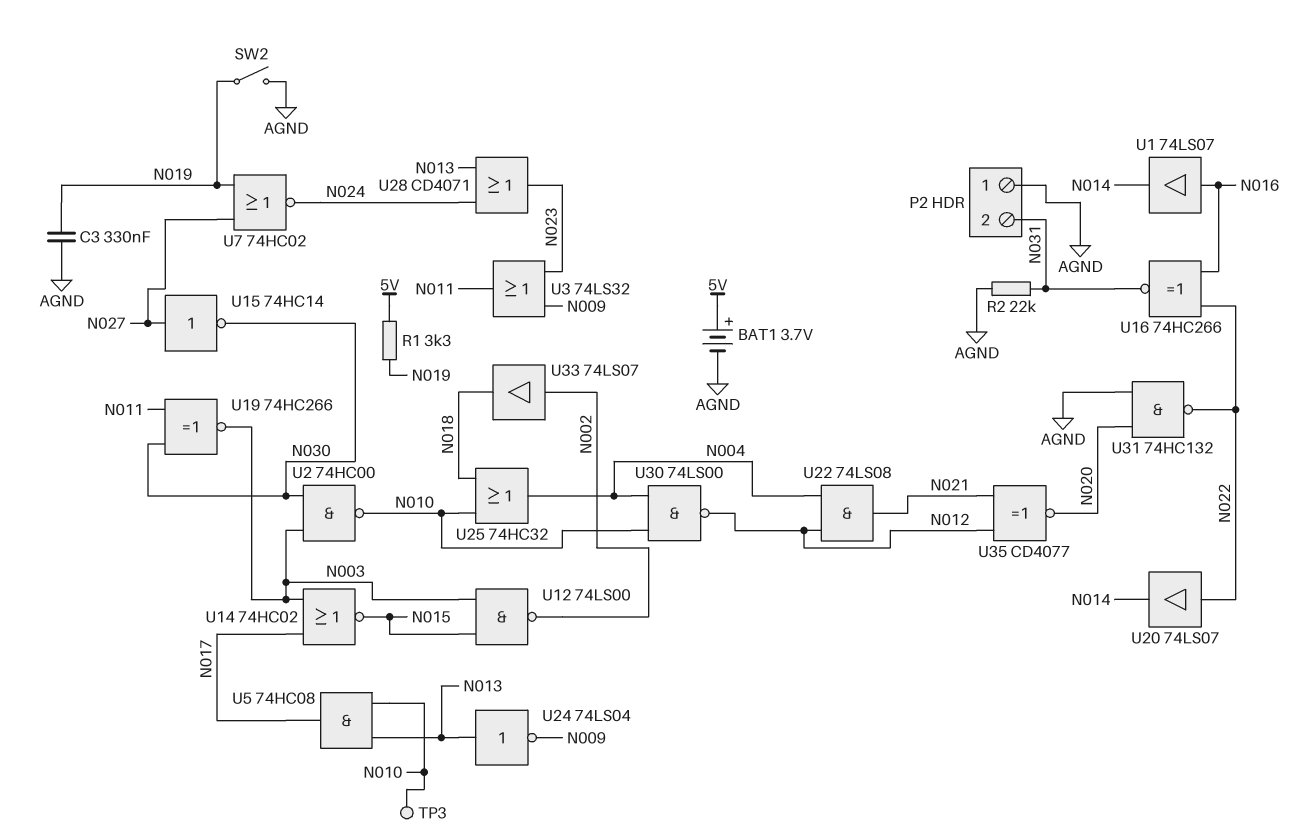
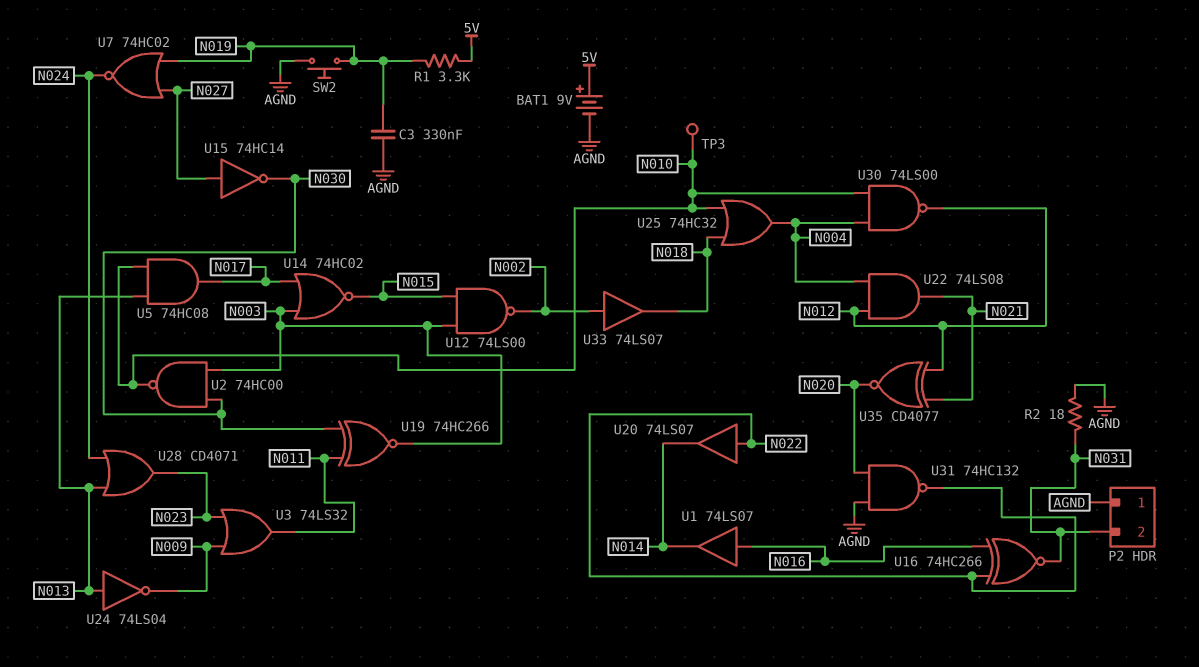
BAT1: 3.7V (plus 5V, minus AGND) -> 9V (plus 5V, minus AGND)
R2: 22k (AGND, N031) -> 18 (AGND, N031)
SW2: switch (AGND, N019) -> button (AGND, N019)

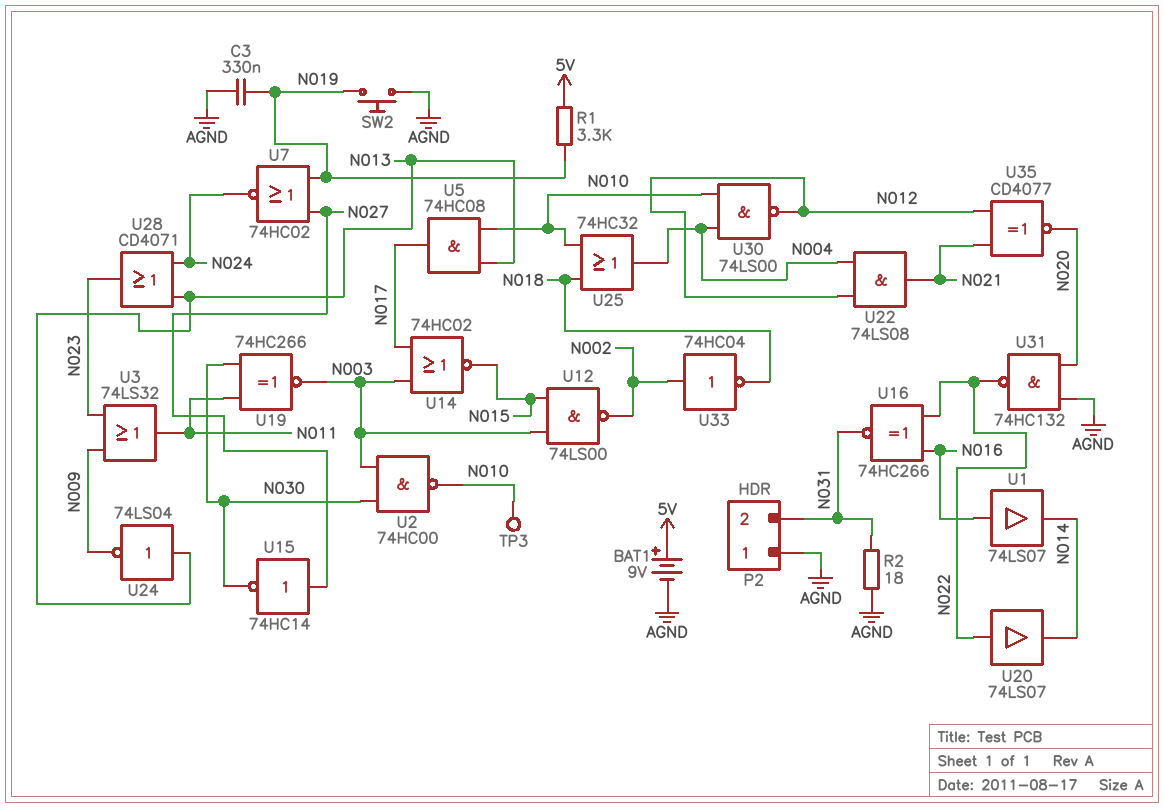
U33: buffer 74LS07 (in N002, out N018) -> NOT 74HC04 (in N002, out N018)

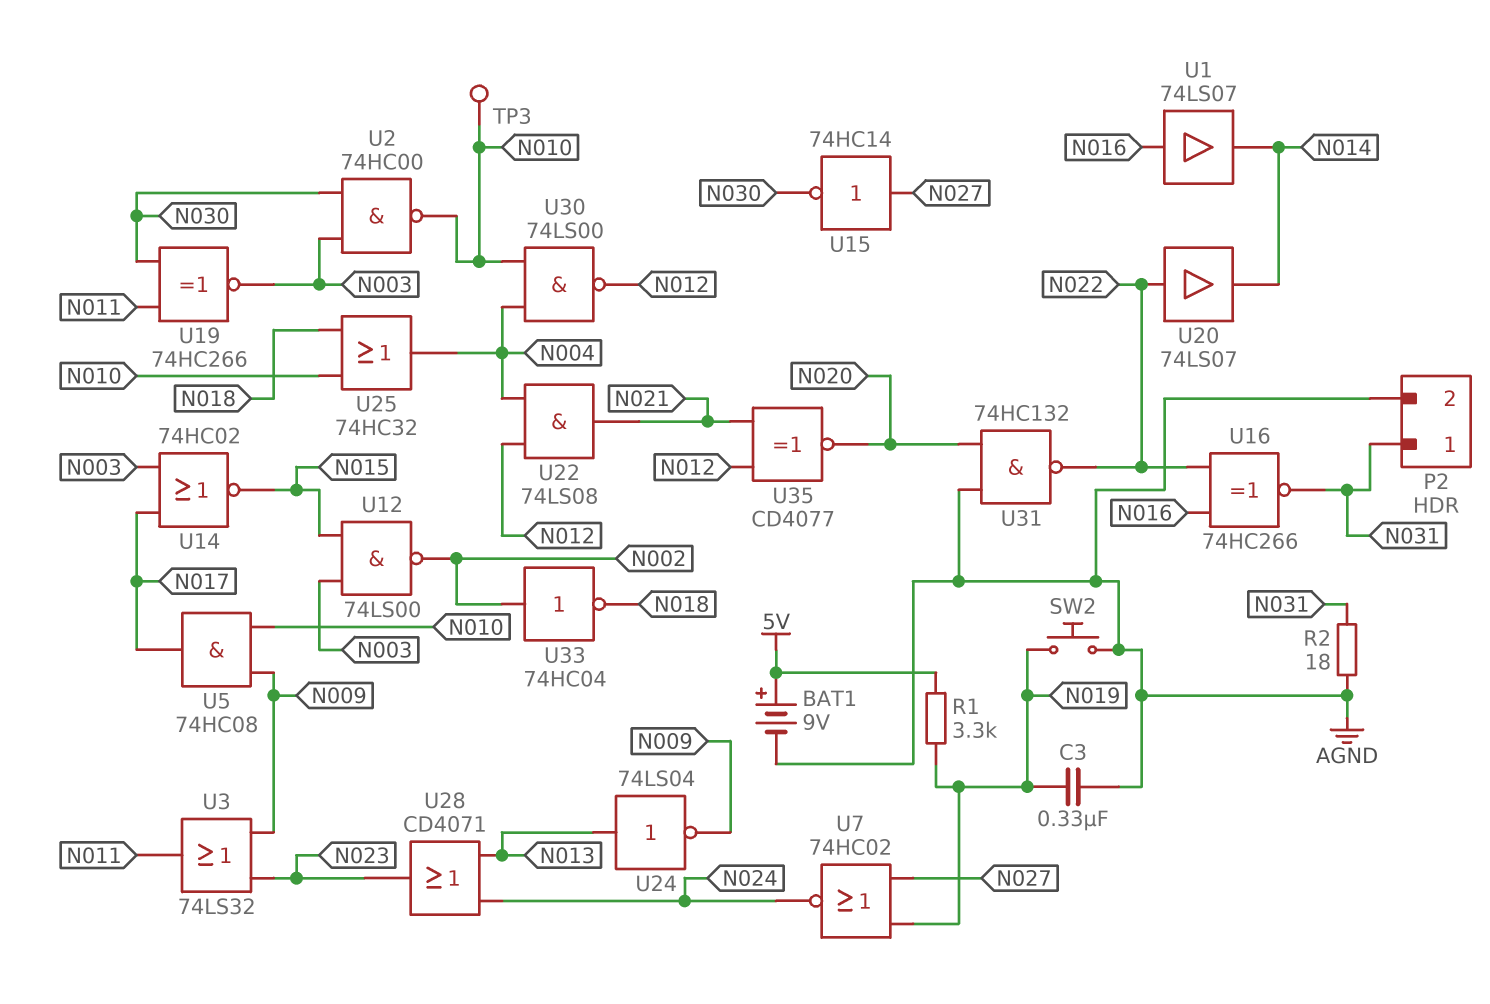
P2 pin 1: AGND -> N031
P2 pin 2: N031 -> AGND
U5: AND 74HC08 (in N010, in N013, out N017) -> AND 74HC08 (in N009, in N010, out N017)

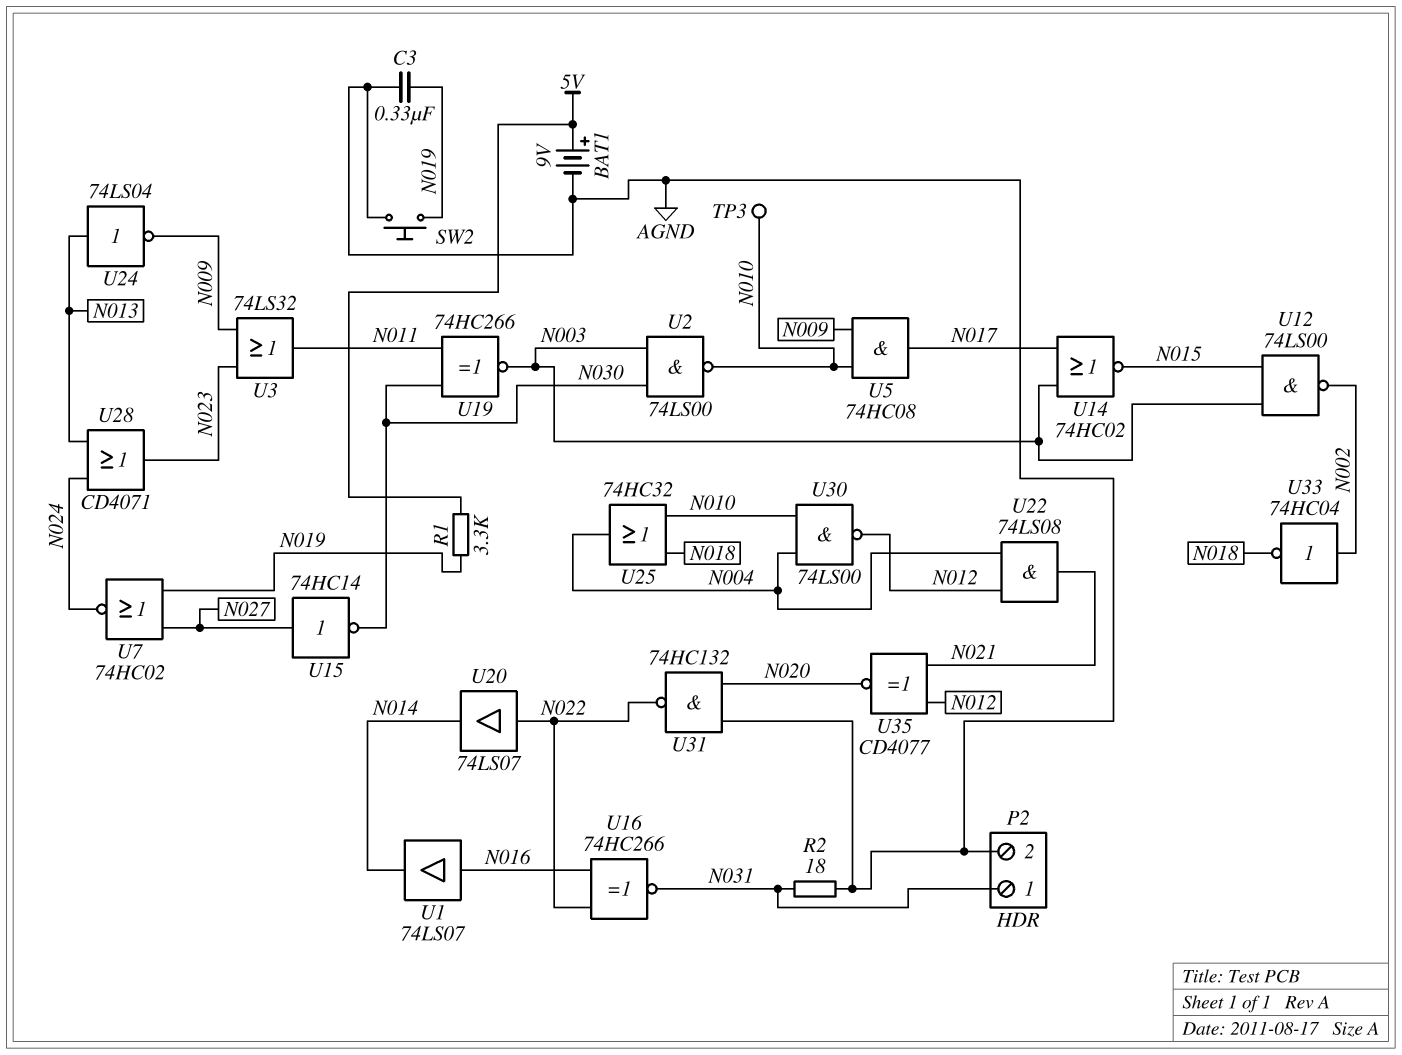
U2: NAND 74HC00 (in N003, in N030, out N010) -> NAND 74LS00 (in N003, in N030, out N010)

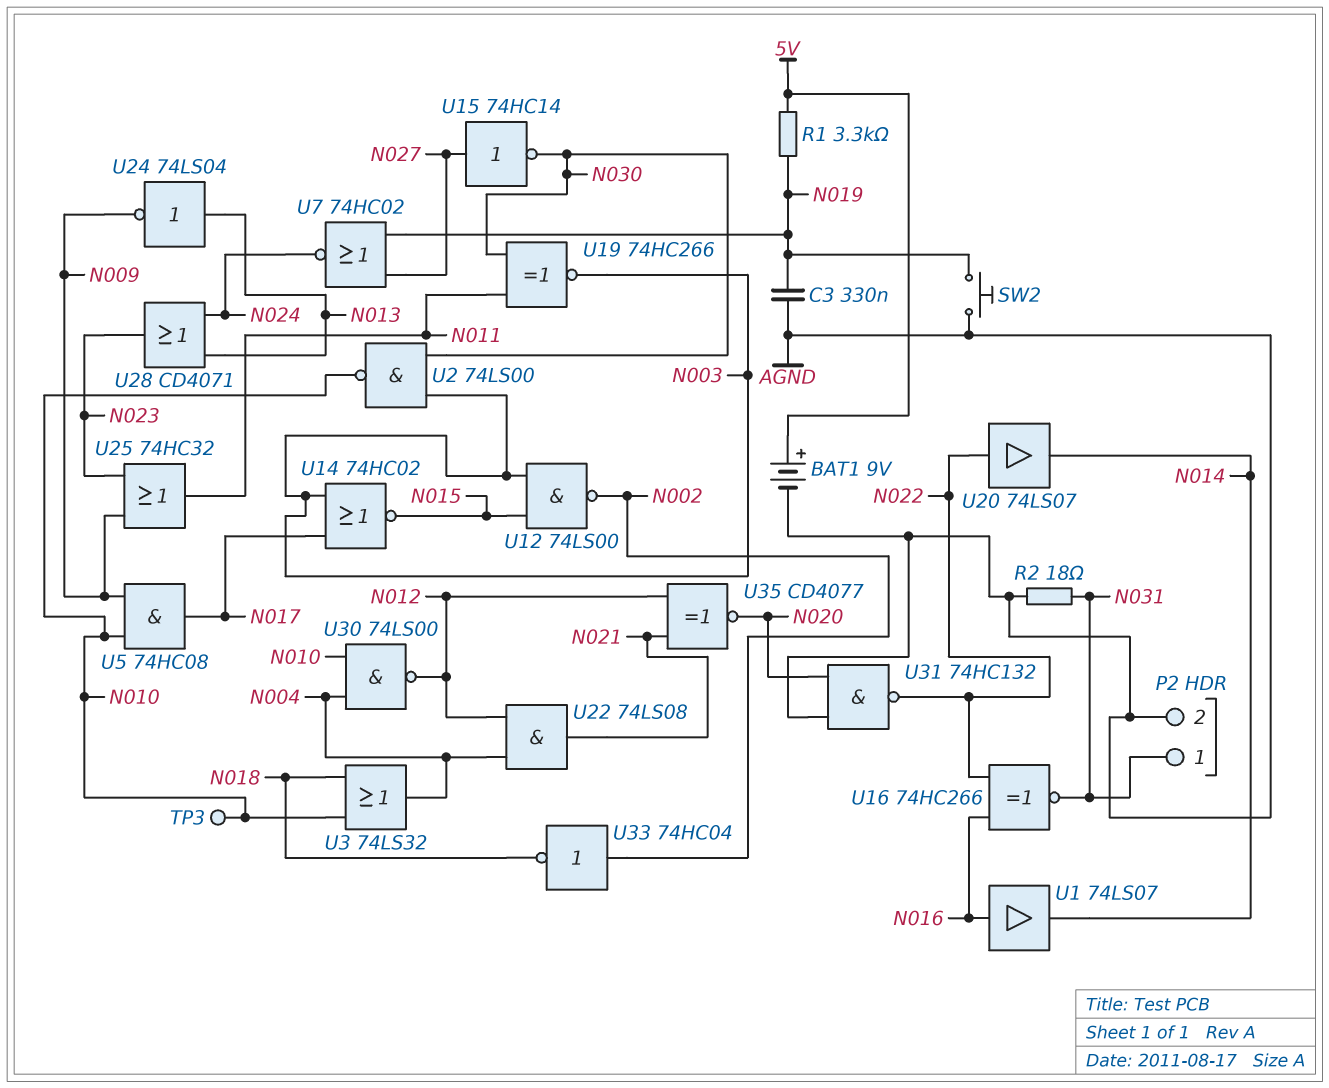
U3: OR 74LS32 (in N009, in N023, out N011) -> OR 74LS32 (in N010, in N018, out N004)
U25: OR 74HC32 (in N010, in N018, out N004) -> OR 74HC32 (in N009, in N023, out N011)

